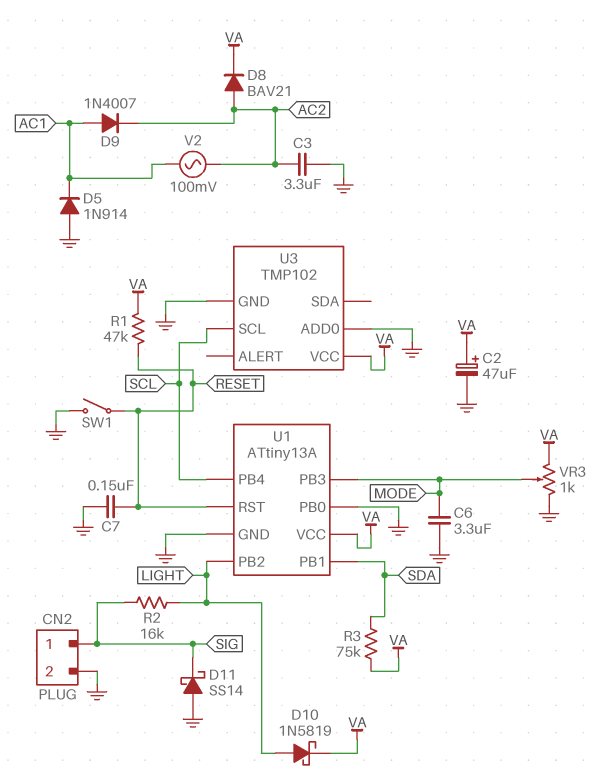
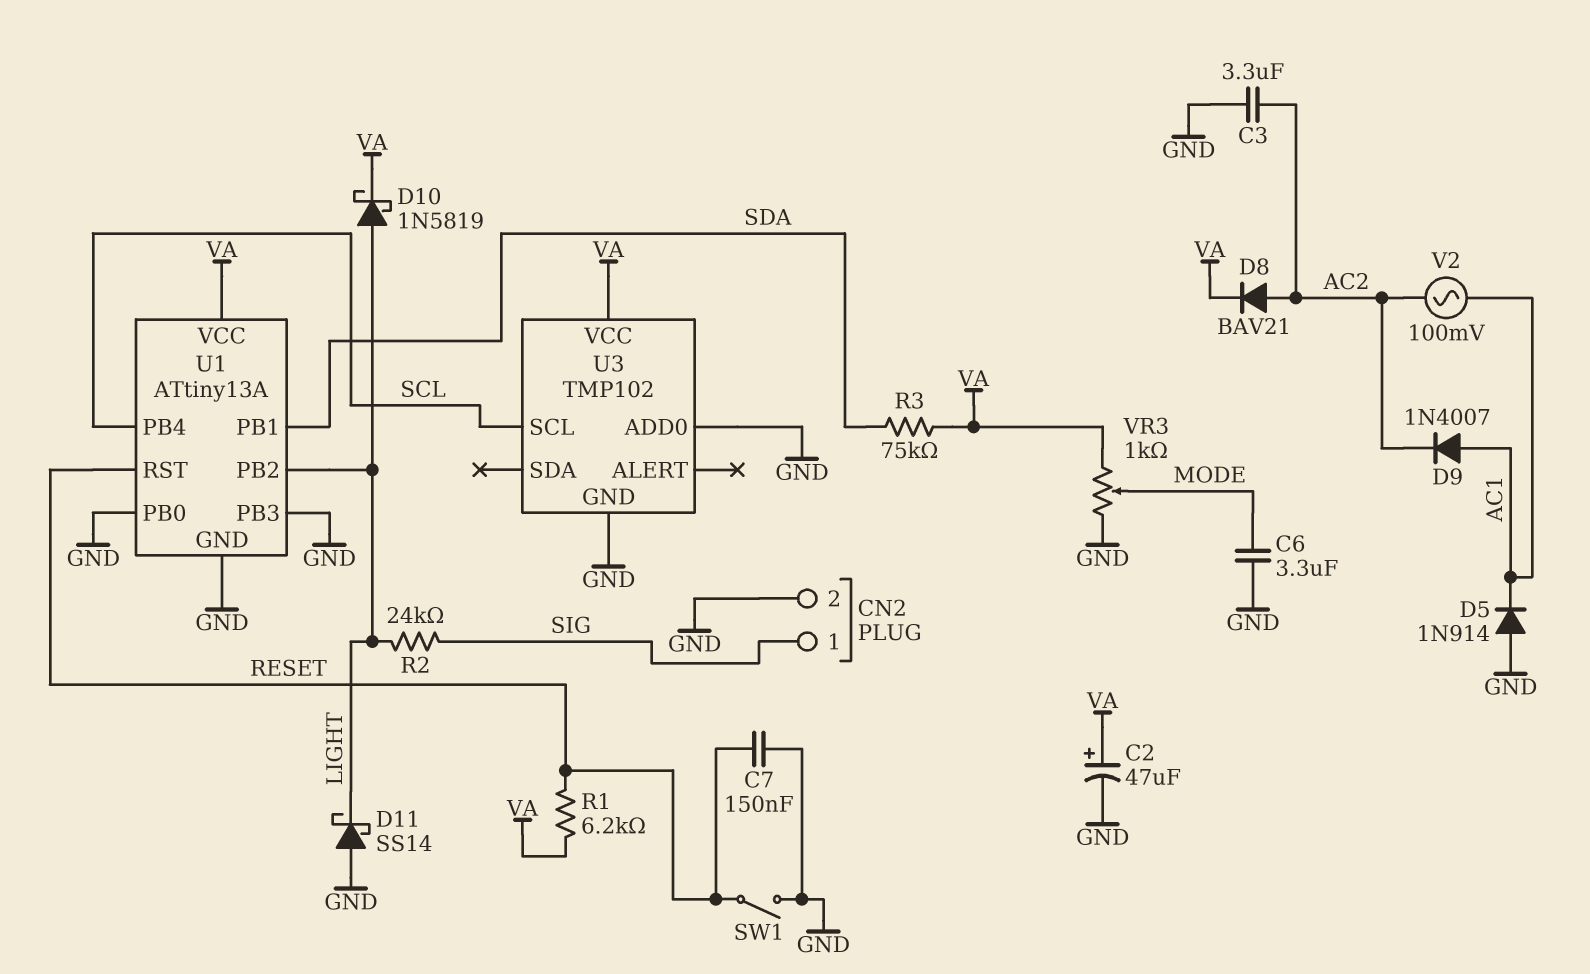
D11: schottky SS14 (A GND, K SIG) -> schottky SS14 (A GND, K LIGHT)
R1: 47k (RESET, VA) -> 6.2k (RESET, VA)
R2: 16k (LIGHT, SIG) -> 24k (LIGHT, SIG)
U1 pin PB3: MODE -> GND

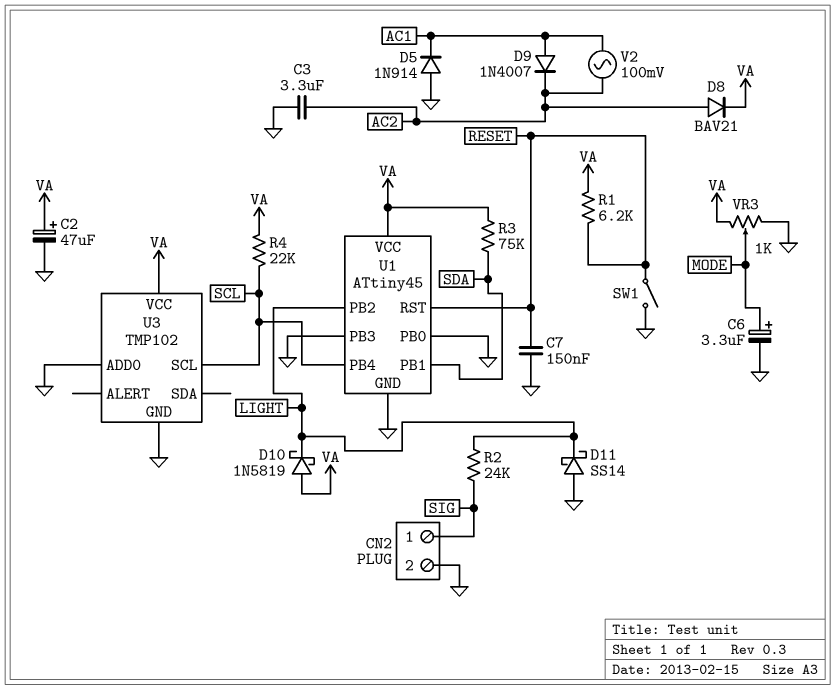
C6: 3.3uF (GND, MODE) -> 3.3uF (plus MODE, minus GND)
D10: schottky 1N5819 (A LIGHT, K VA) -> schottky 1N5819 (A VA, K LIGHT)
R4: none -> 22k (SCL, VA)
U1: ATtiny13A -> ATtiny45

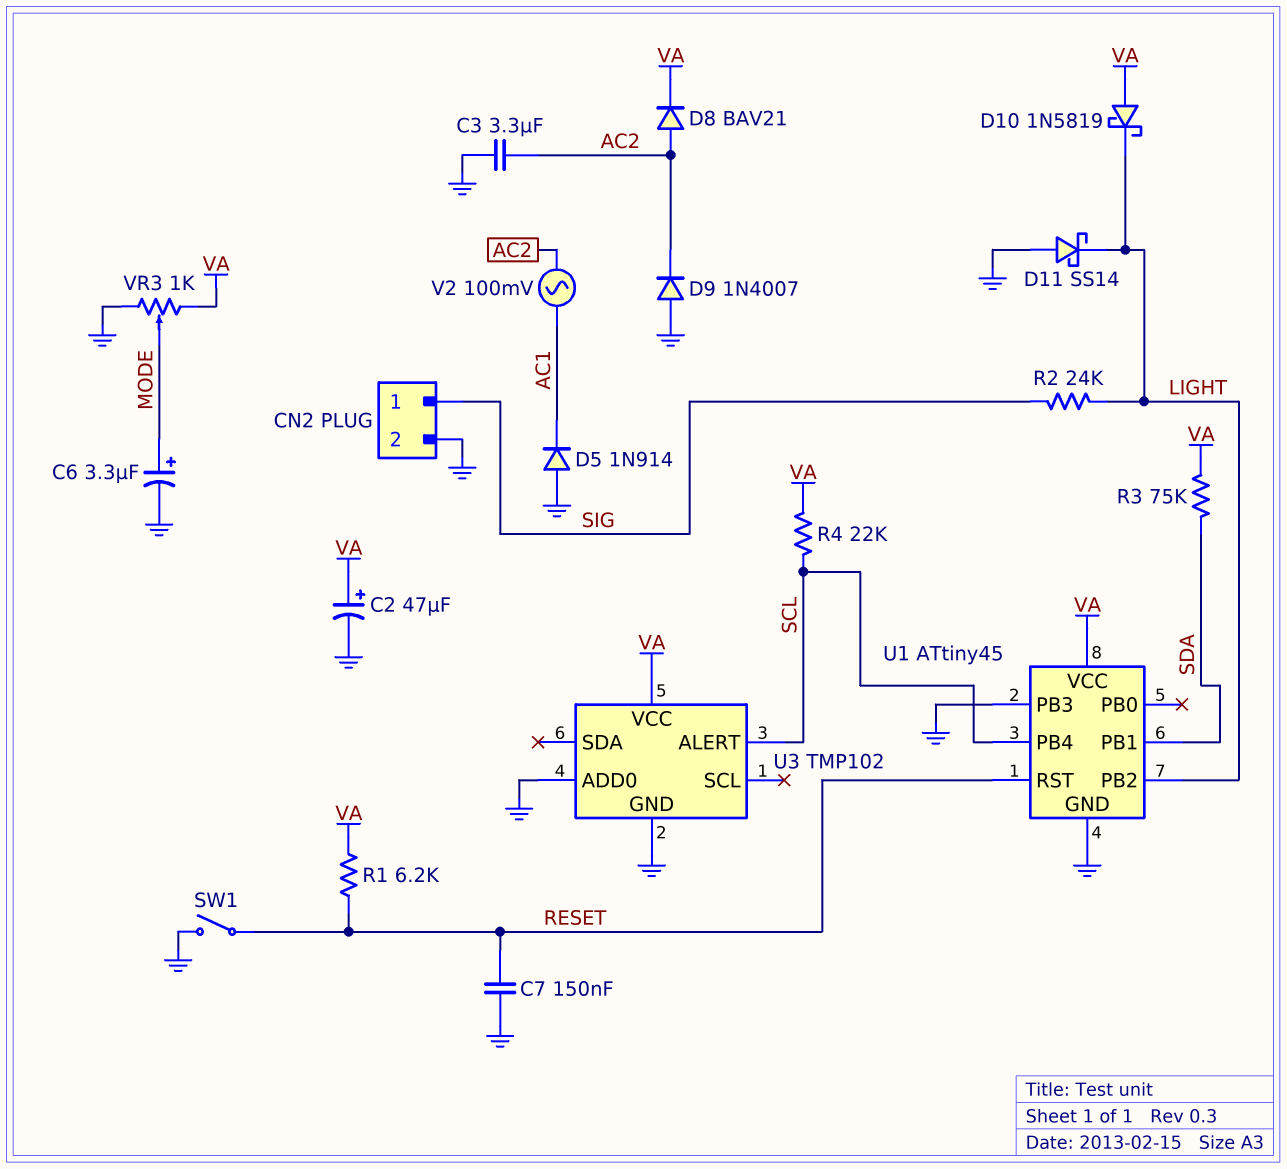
D9: diode 1N4007 (A AC1, K AC2) -> diode 1N4007 (A GND, K AC2)
U1 pin PB0: GND -> none
U3 pin ALERT: none -> SCL
U3 pin SCL: SCL -> none

